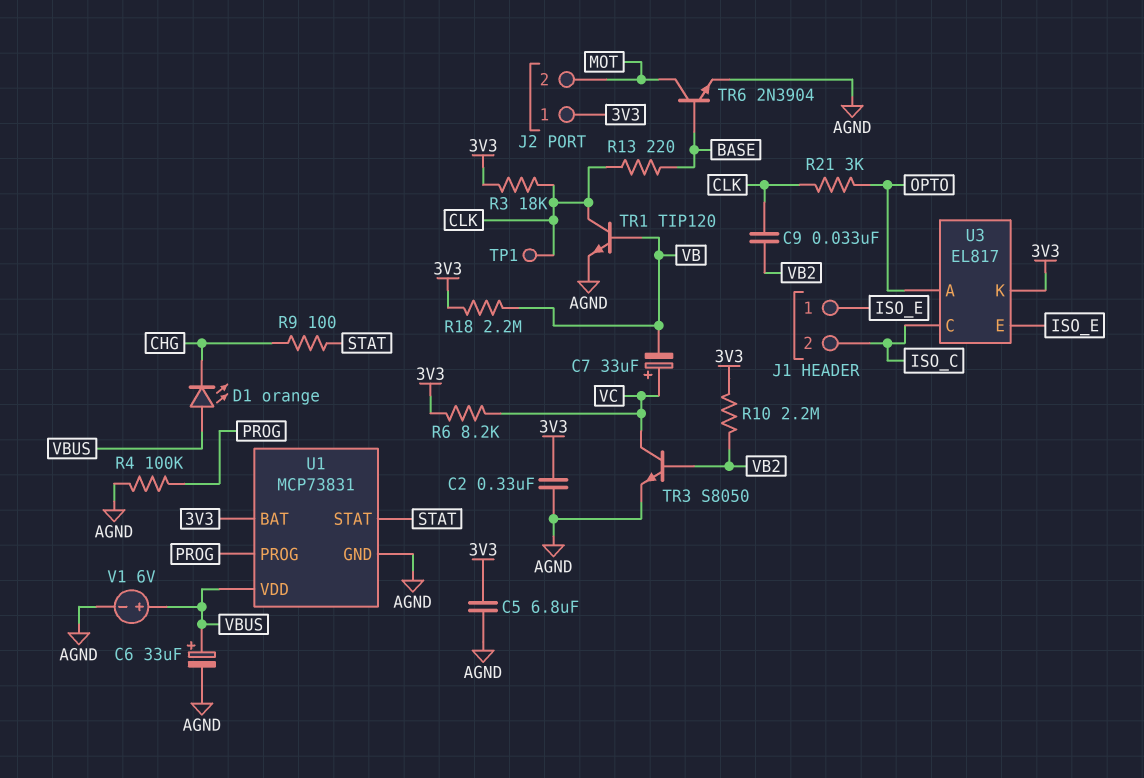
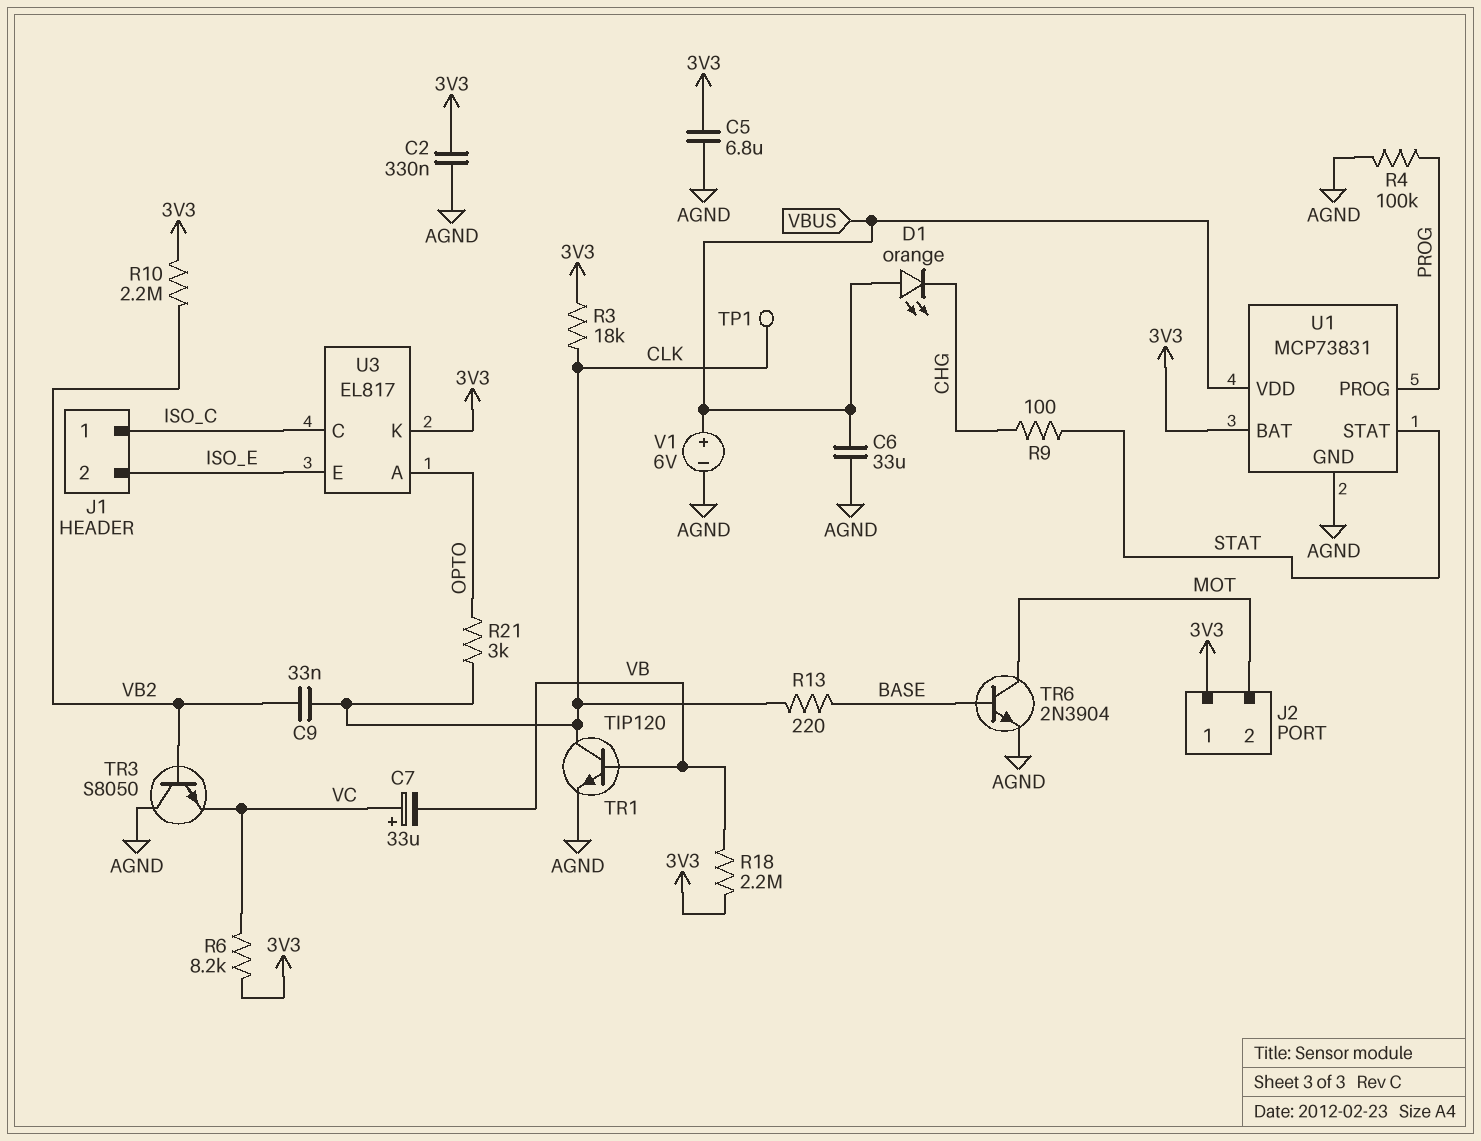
C6: 33uF (plus VBUS, minus AGND) -> 33uF (AGND, VBUS)
J1 pin 1: ISO_E -> ISO_C
J1 pin 2: ISO_C -> ISO_E
TR3: NPN S8050 (B VB2, C VC, E AGND) -> NPN S8050 (B VB2, C AGND, E VC)

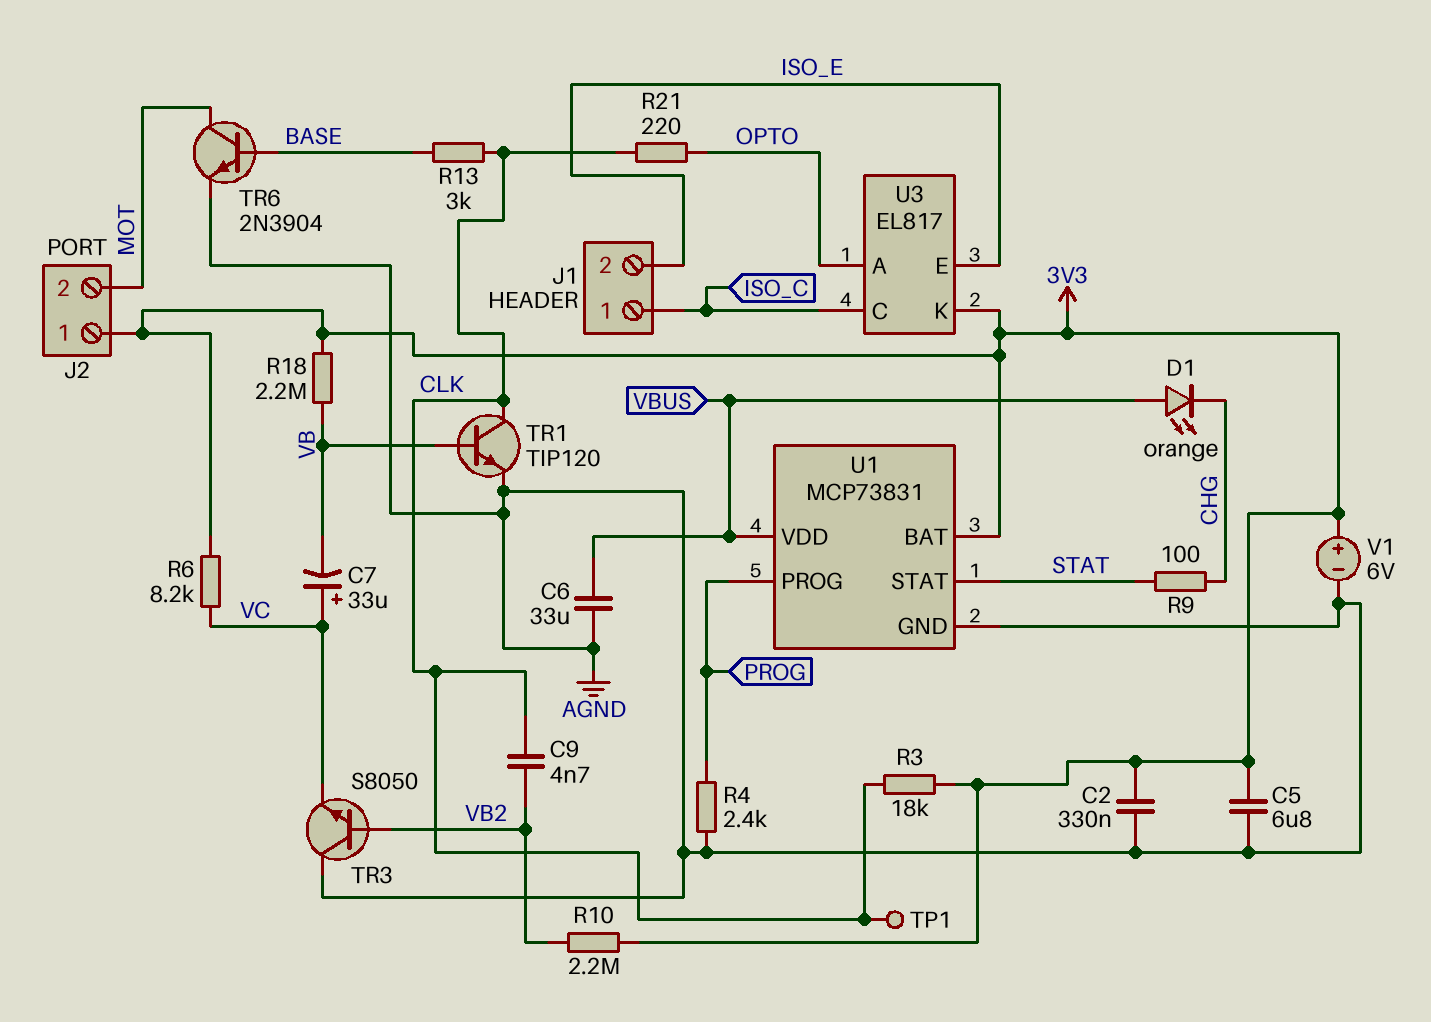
C9: 33nF (CLK, VB2) -> 4.7nF (CLK, VB2)
R4: 100k (AGND, PROG) -> 2.4k (AGND, PROG)
R13: 220 (BASE, CLK) -> 3k (BASE, CLK)
R21: 3k (CLK, OPTO) -> 220 (CLK, OPTO)
V1: 6V (plus VBUS, minus AGND) -> 6V (plus 3V3, minus AGND)

